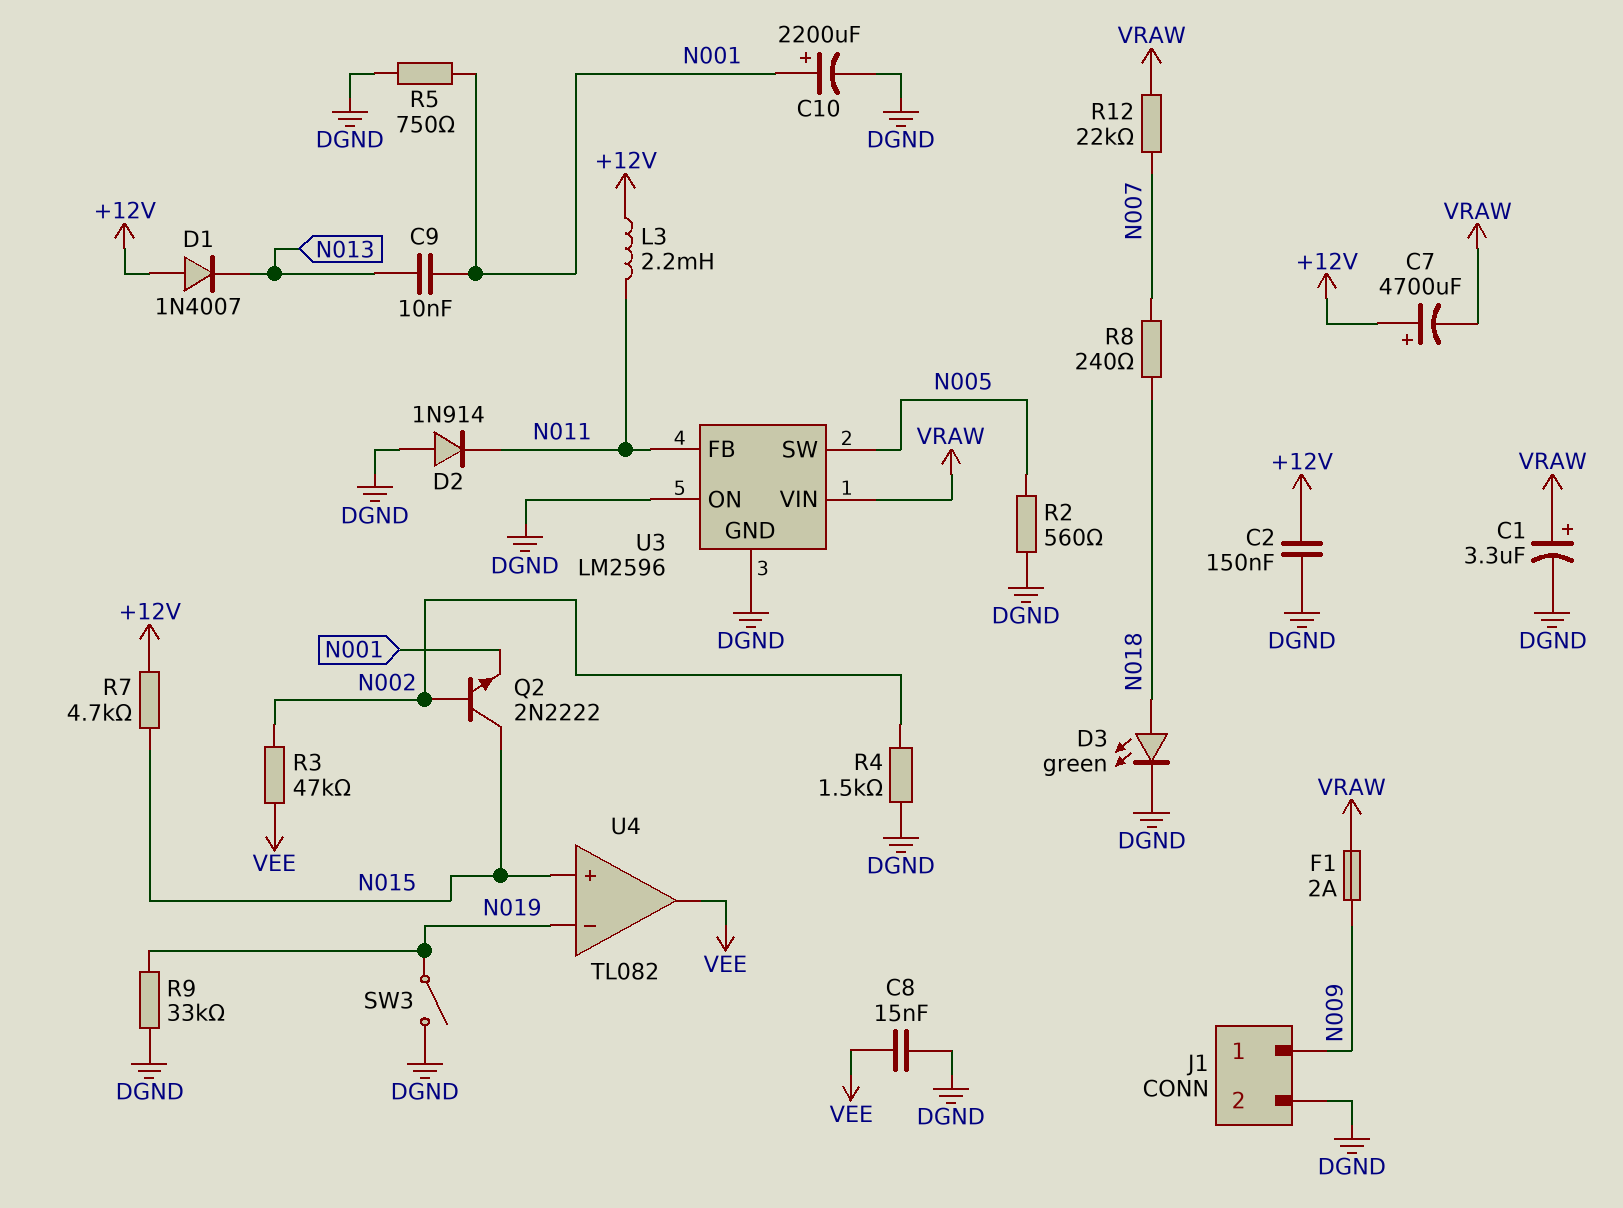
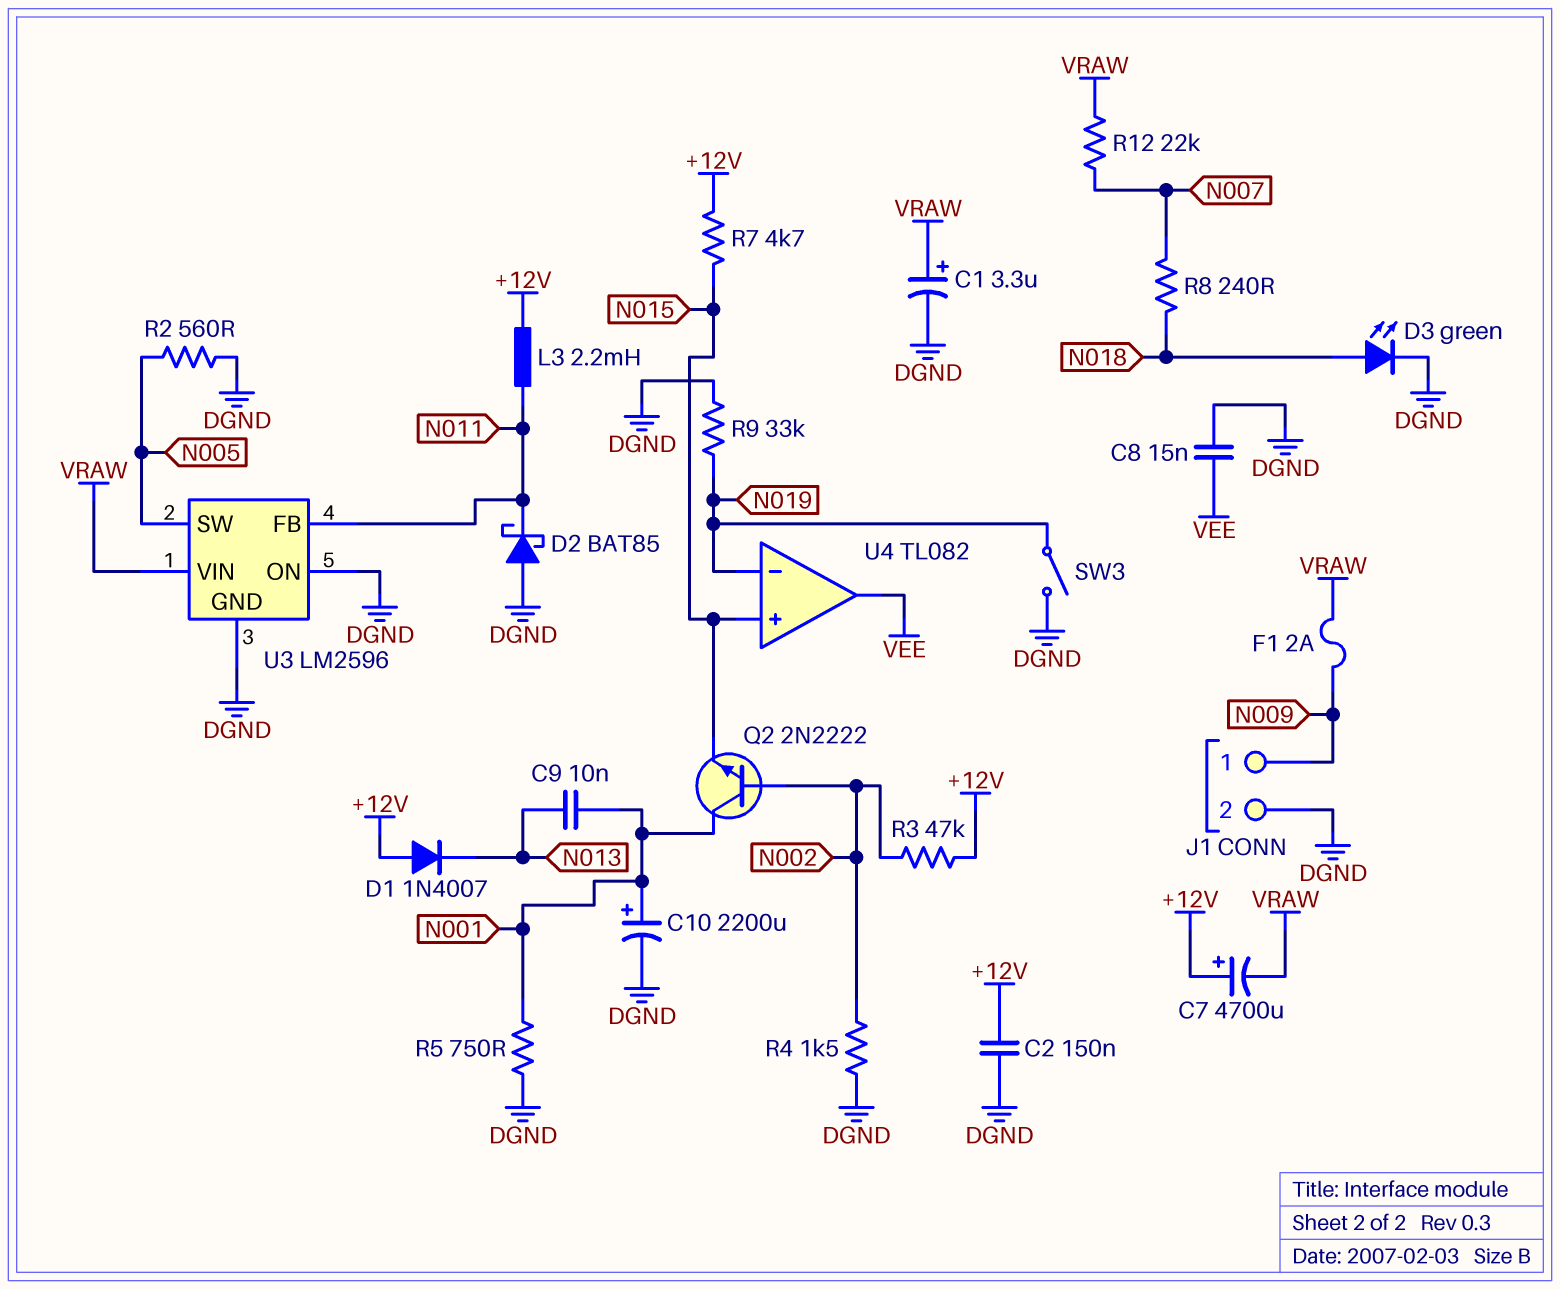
D2: diode 1N914 (A DGND, K N011) -> schottky BAT85 (A DGND, K N011)
Q2: NPN 2N2222 (B N002, C N015, E N001) -> NPN 2N2222 (B N002, C N001, E N015)
R3: 47k (N002, VEE) -> 47k (+12V, N002)

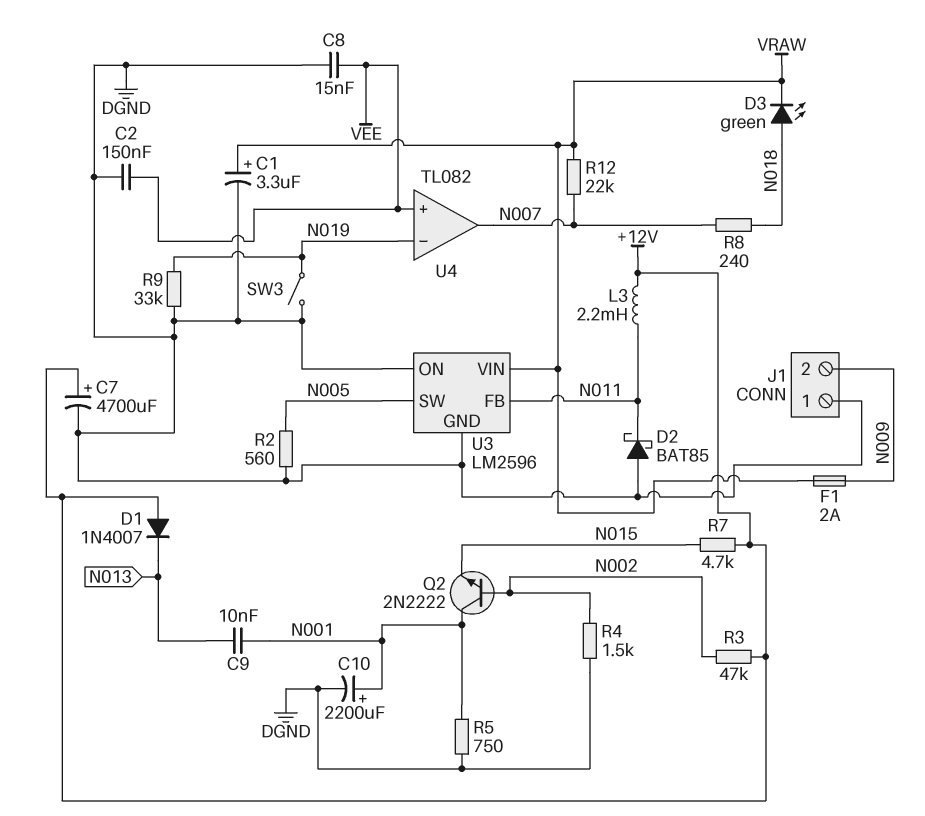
C2: 150nF (+12V, DGND) -> 150nF (DGND, VEE)
C7: 4700uF (plus +12V, minus VRAW) -> 4700uF (plus +12V, minus DGND)
D3: LED green (A N018, K DGND) -> LED green (A N018, K VRAW)
J1 pin 1: N009 -> DGND
J1 pin 2: DGND -> N009
U4 pin in+: N015 -> VEE
U4 pin out: VEE -> N007

